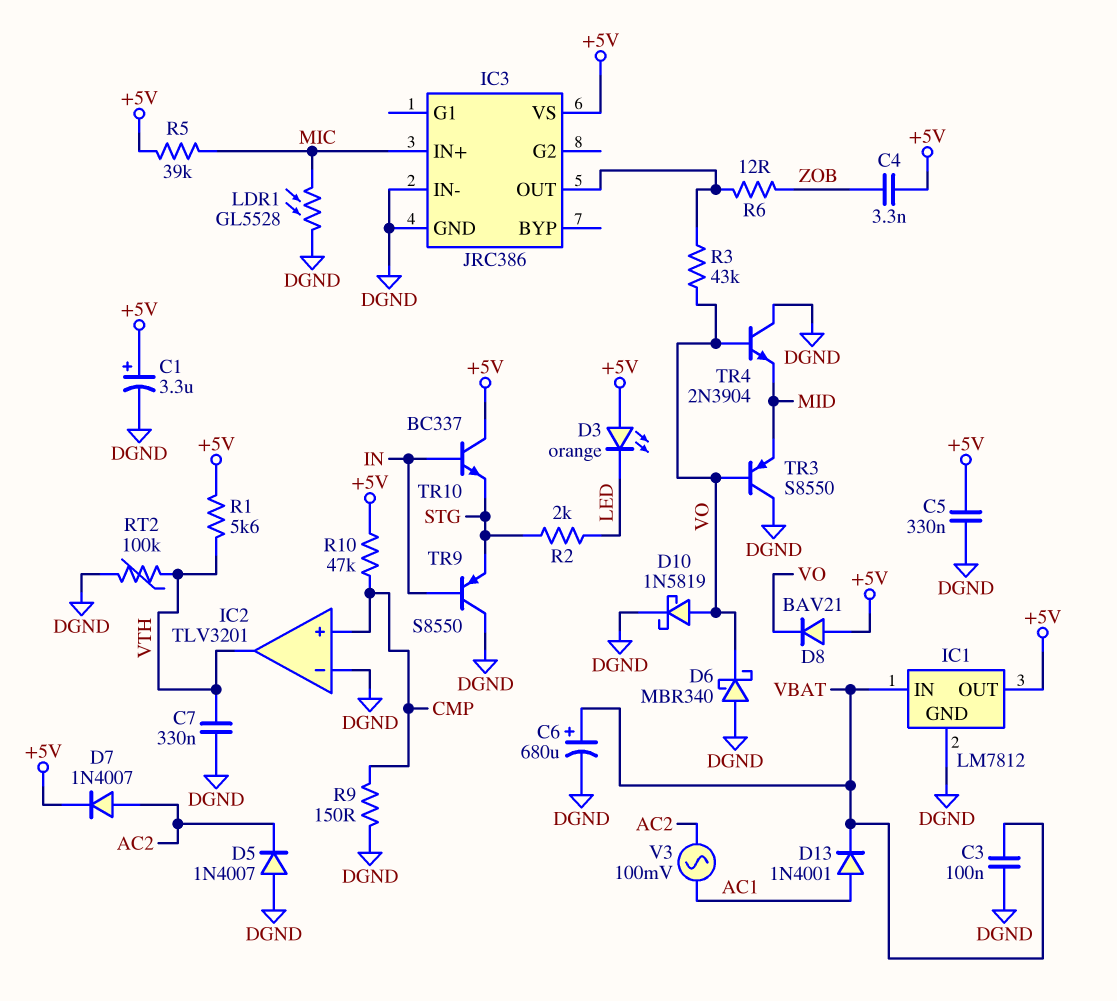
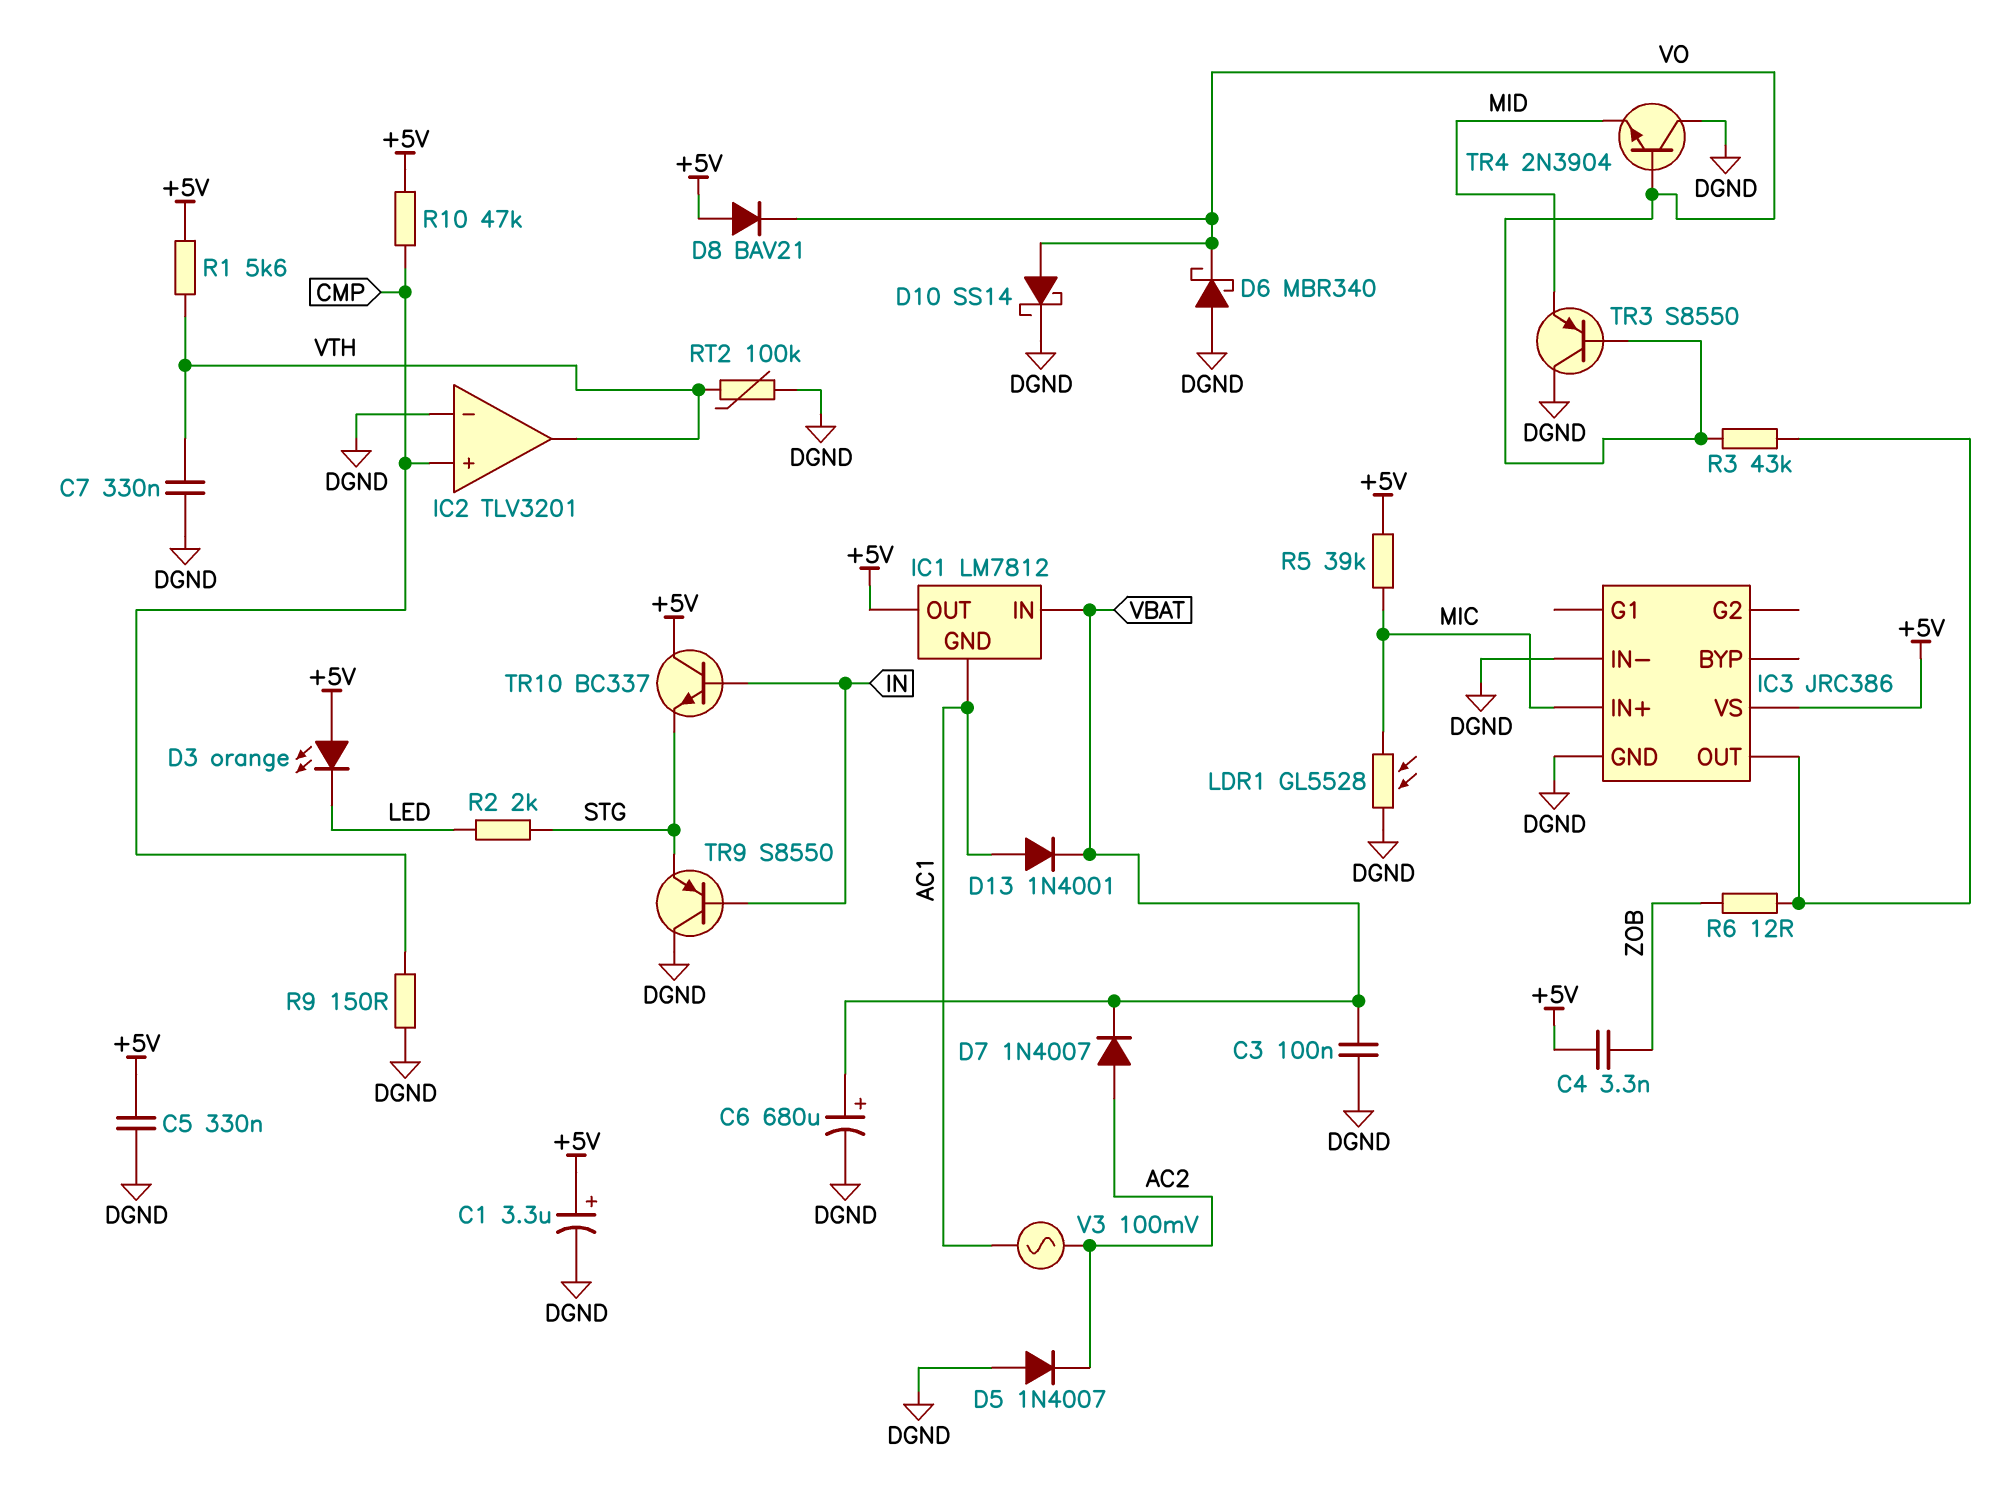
D7: diode 1N4007 (A AC2, K +5V) -> diode 1N4007 (A AC2, K VBAT)
D10: schottky 1N5819 (A VO, K DGND) -> schottky SS14 (A VO, K DGND)
IC1 pin GND: DGND -> AC1

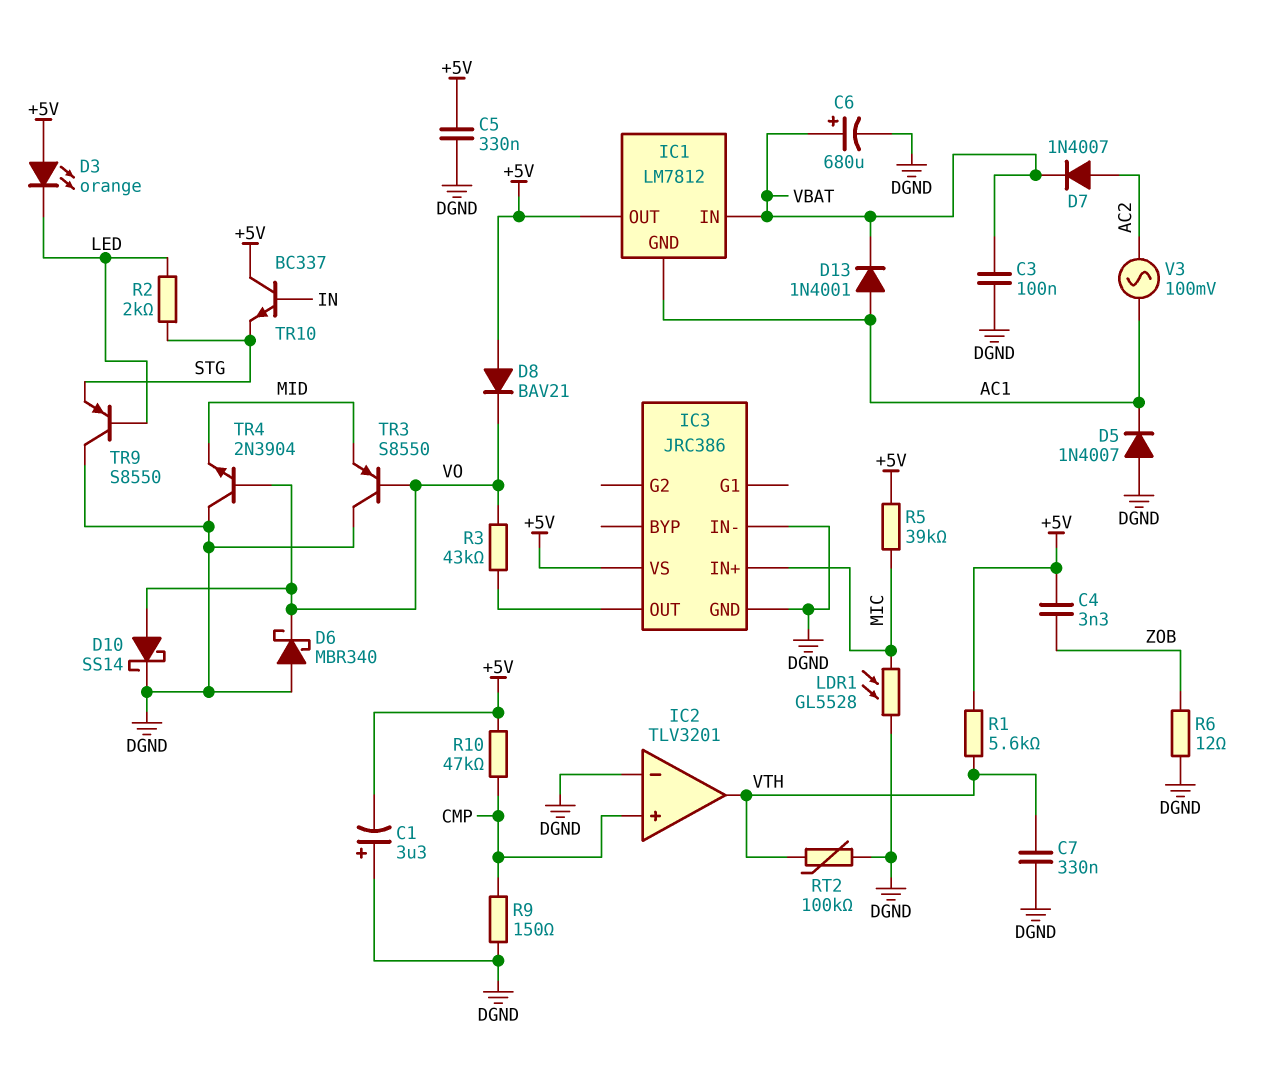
C1: 3.3uF (plus +5V, minus DGND) -> 3.3uF (plus DGND, minus +5V)
D5: diode 1N4007 (A DGND, K AC2) -> diode 1N4007 (A DGND, K AC1)
R6: 12 (IC3/OUT, ZOB) -> 12 (DGND, ZOB)
TR9: PNP S8550 (B IN, C DGND, E STG) -> PNP S8550 (B LED, C DGND, E STG)

